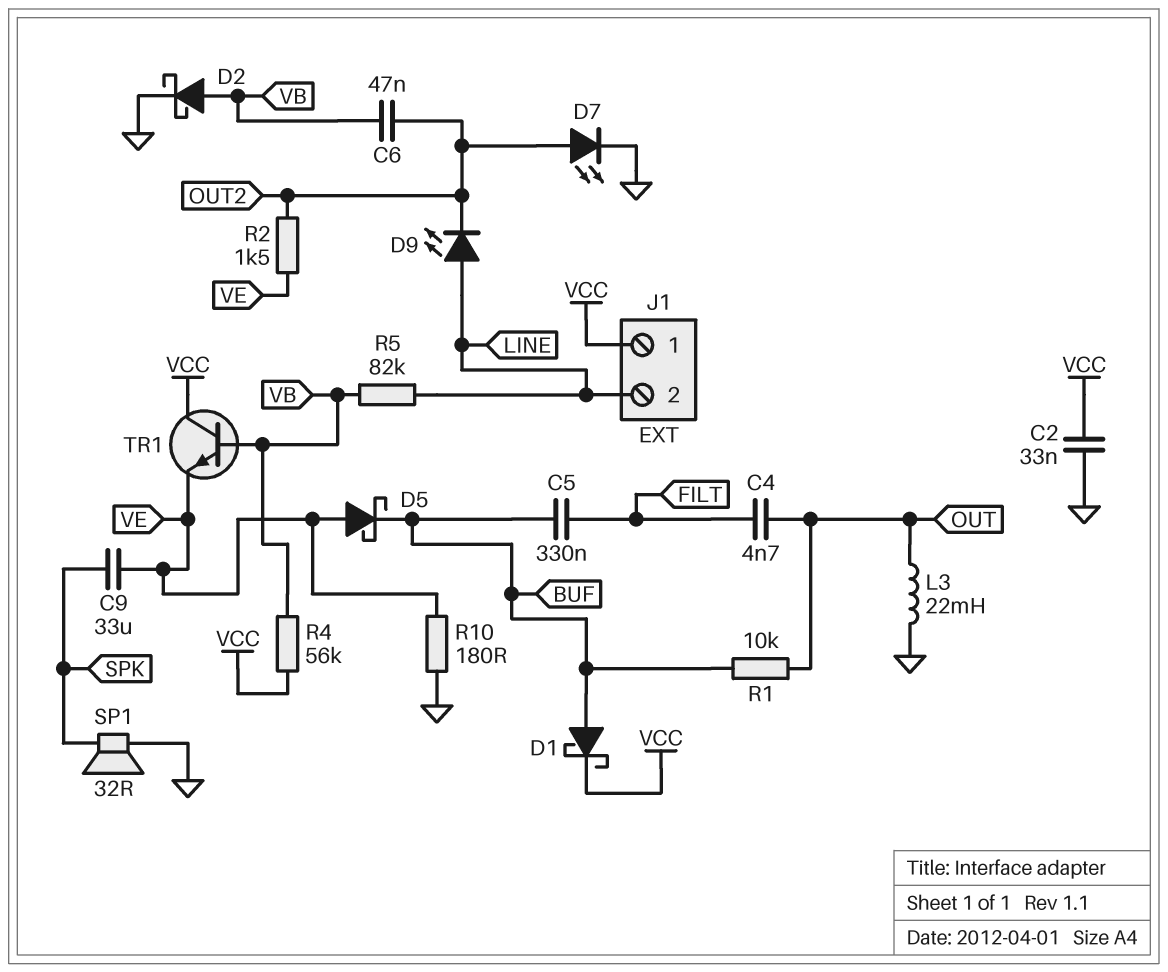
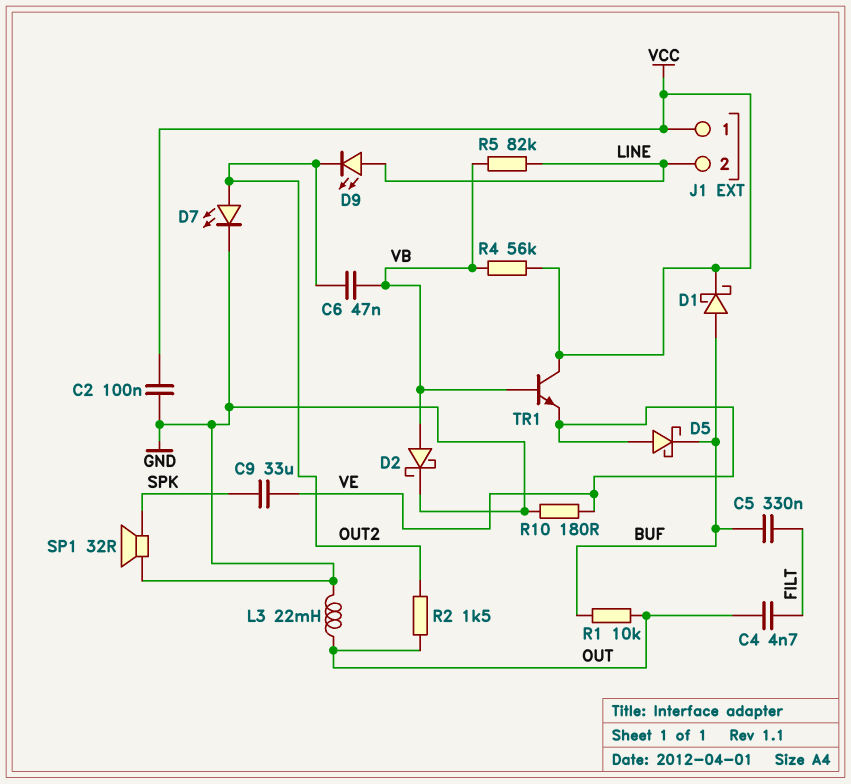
C2: 33nF (GND, VCC) -> 100nF (GND, VCC)
R2: 1.5k (OUT2, VE) -> 1.5k (OUT, OUT2)

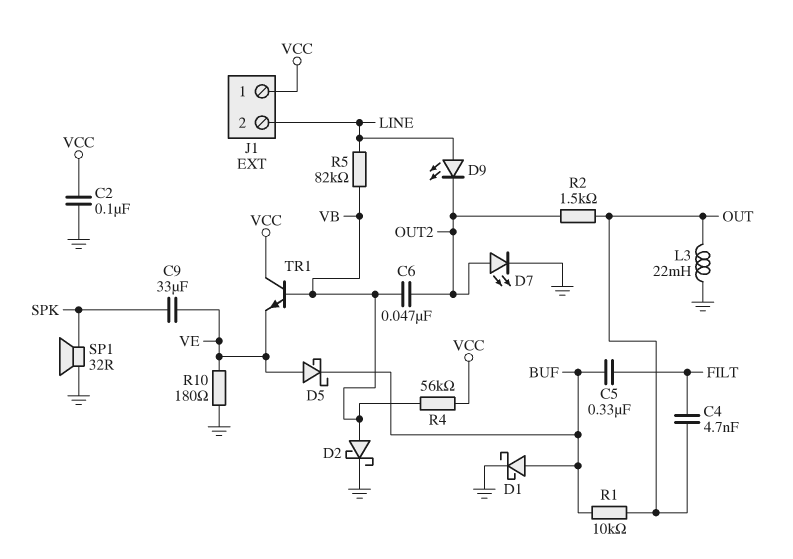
D1: schottky (A BUF, K VCC) -> schottky (A BUF, K GND)

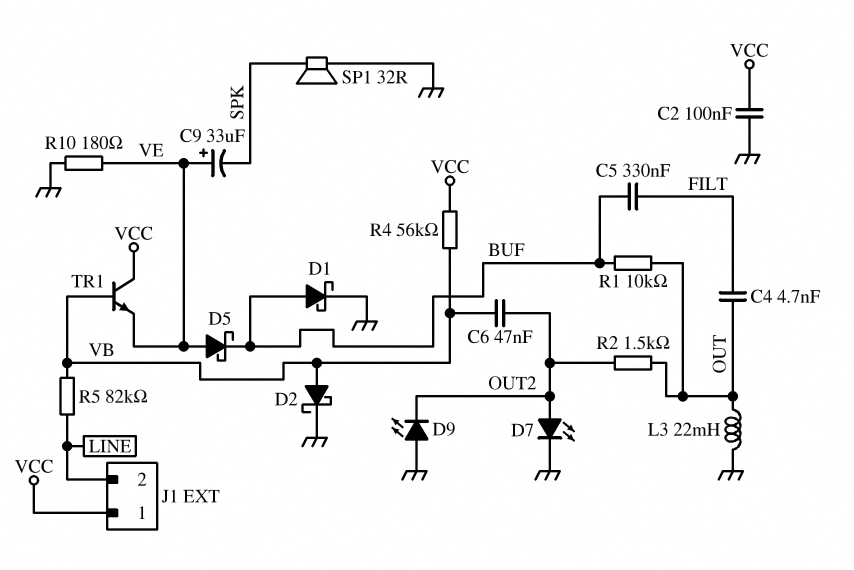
C9: 33uF (SPK, VE) -> 33uF (plus VE, minus SPK)
D9: LED (A LINE, K OUT2) -> LED (A GND, K OUT2)

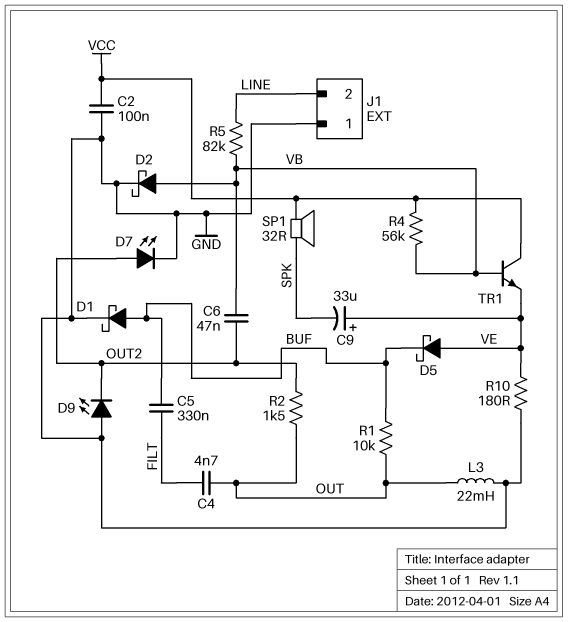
J1 pin 1: VCC -> GND
SP1: speaker 32R (GND, SPK) -> speaker 32R (SPK, VCC)

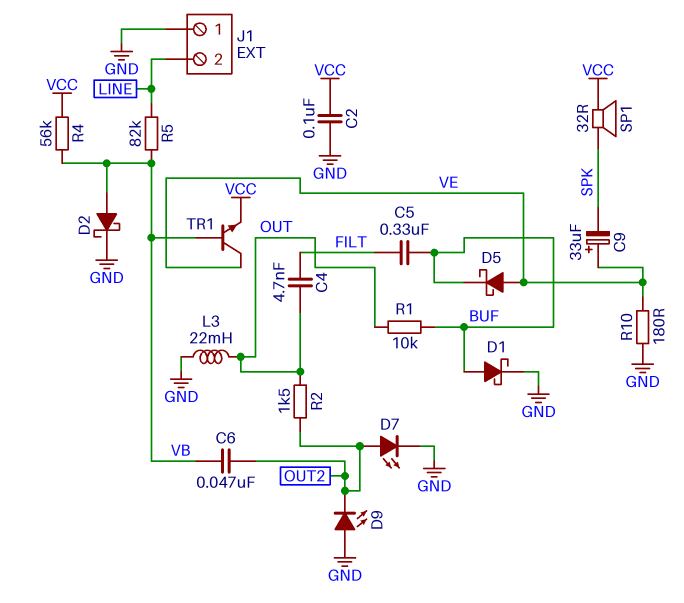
TR1: NPN (B VB, C VCC, E VE) -> NPN (B VB, C VE, E VCC)

